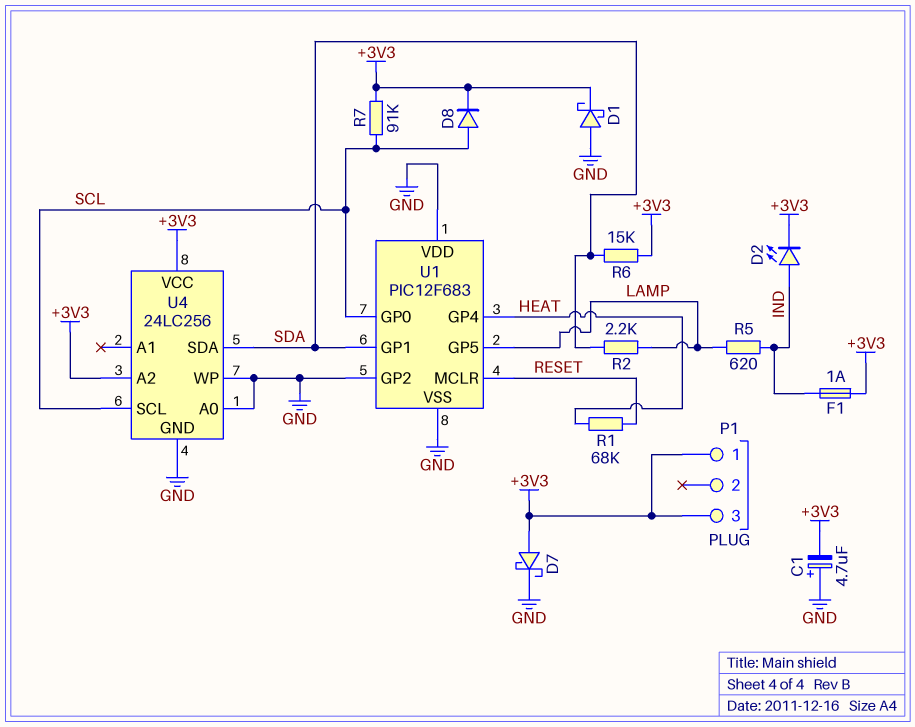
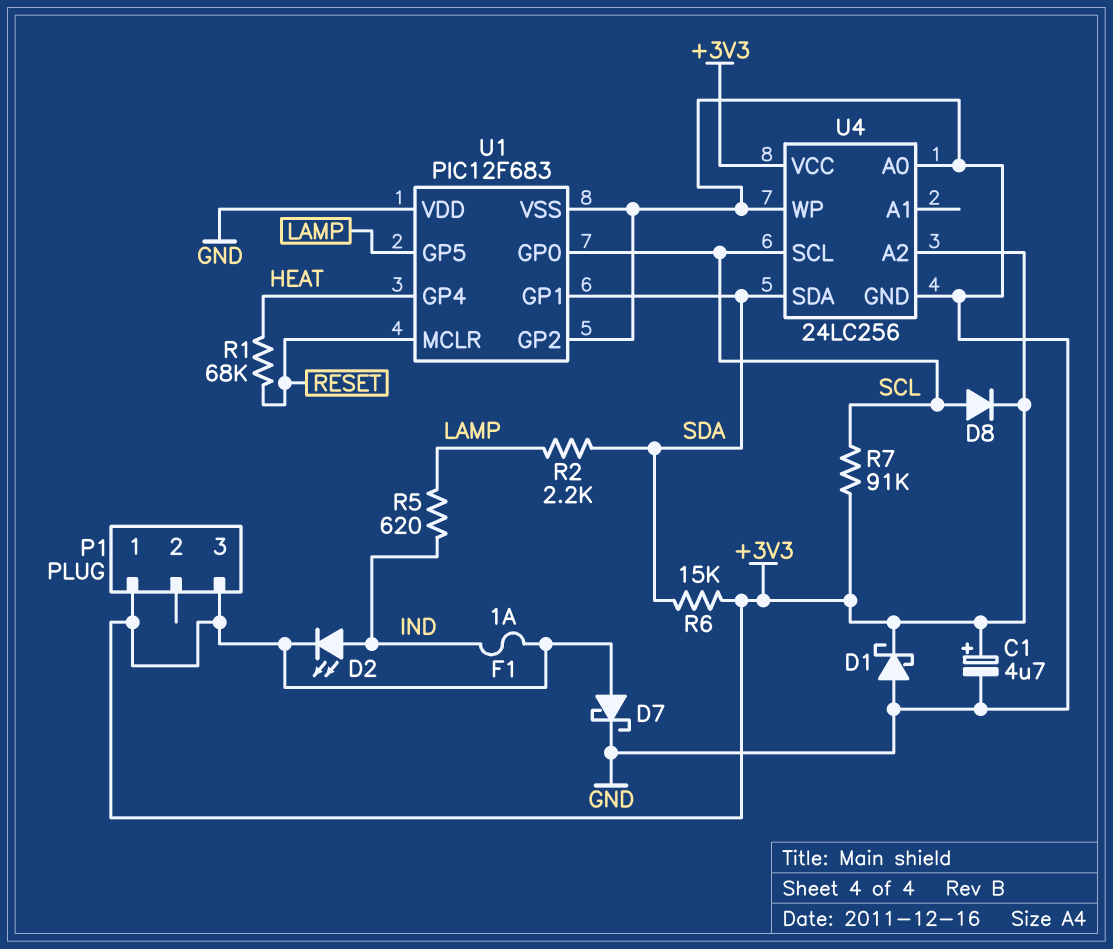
C1: 4.7uF (plus GND, minus +3V3) -> 4.7uF (plus +3V3, minus GND)

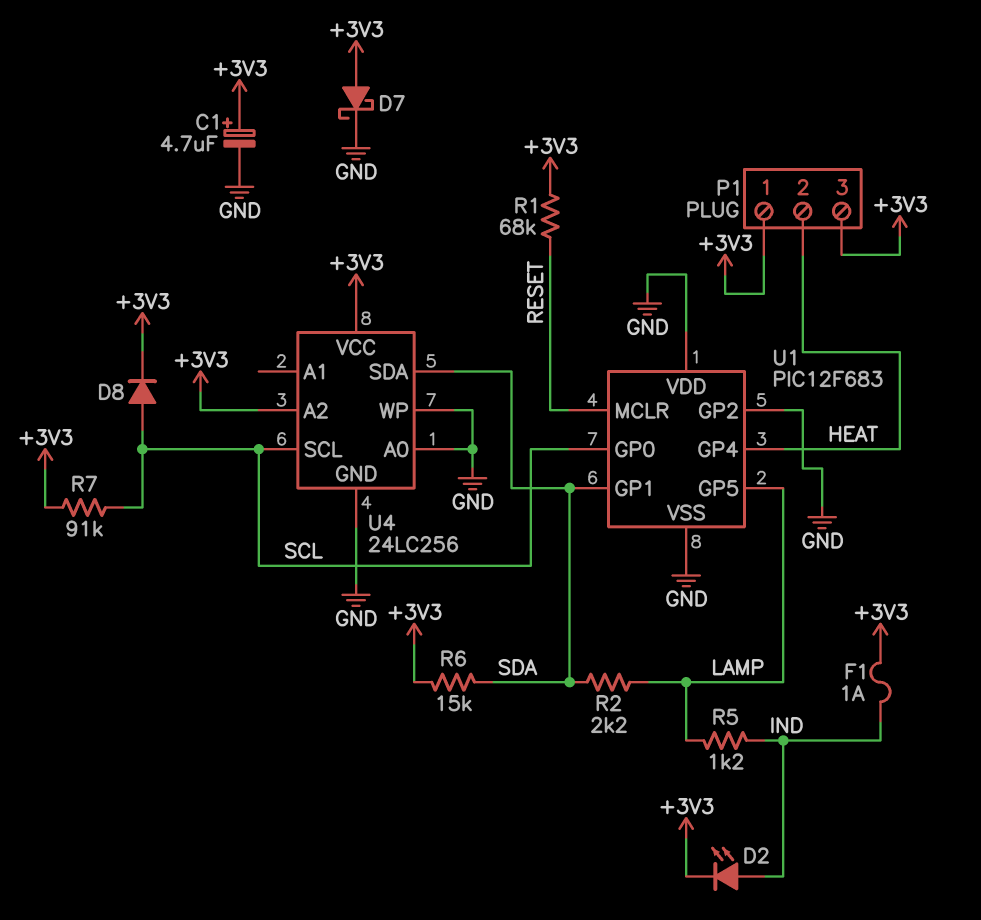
D1: schottky (A GND, K +3V3) -> none
P1 pin 2: none -> HEAT
R1: 68k (HEAT, RESET) -> 68k (+3V3, RESET)
R5: 620 (IND, LAMP) -> 1.2k (IND, LAMP)

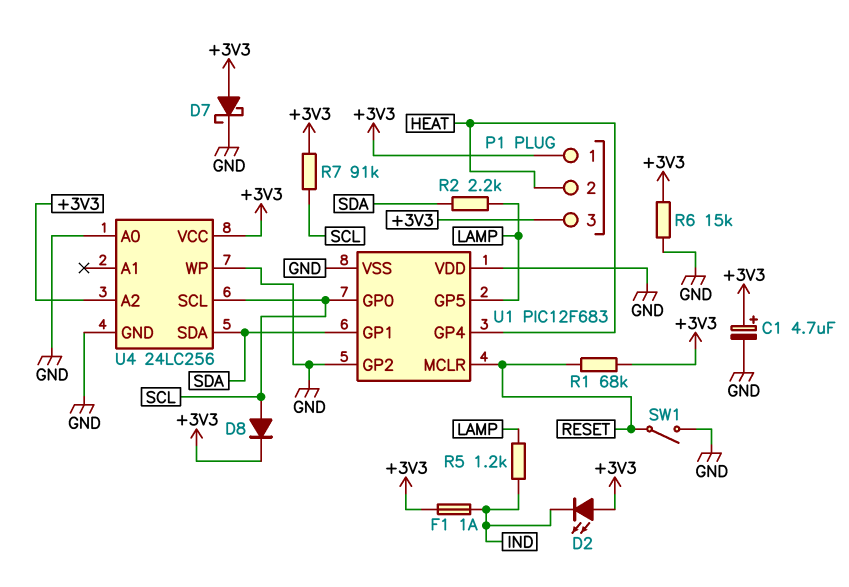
D2: LED (A IND, K +3V3) -> LED (A +3V3, K IND)
R6: 15k (+3V3, SDA) -> 15k (+3V3, GND)
SW1: none -> switch (GND, RESET)

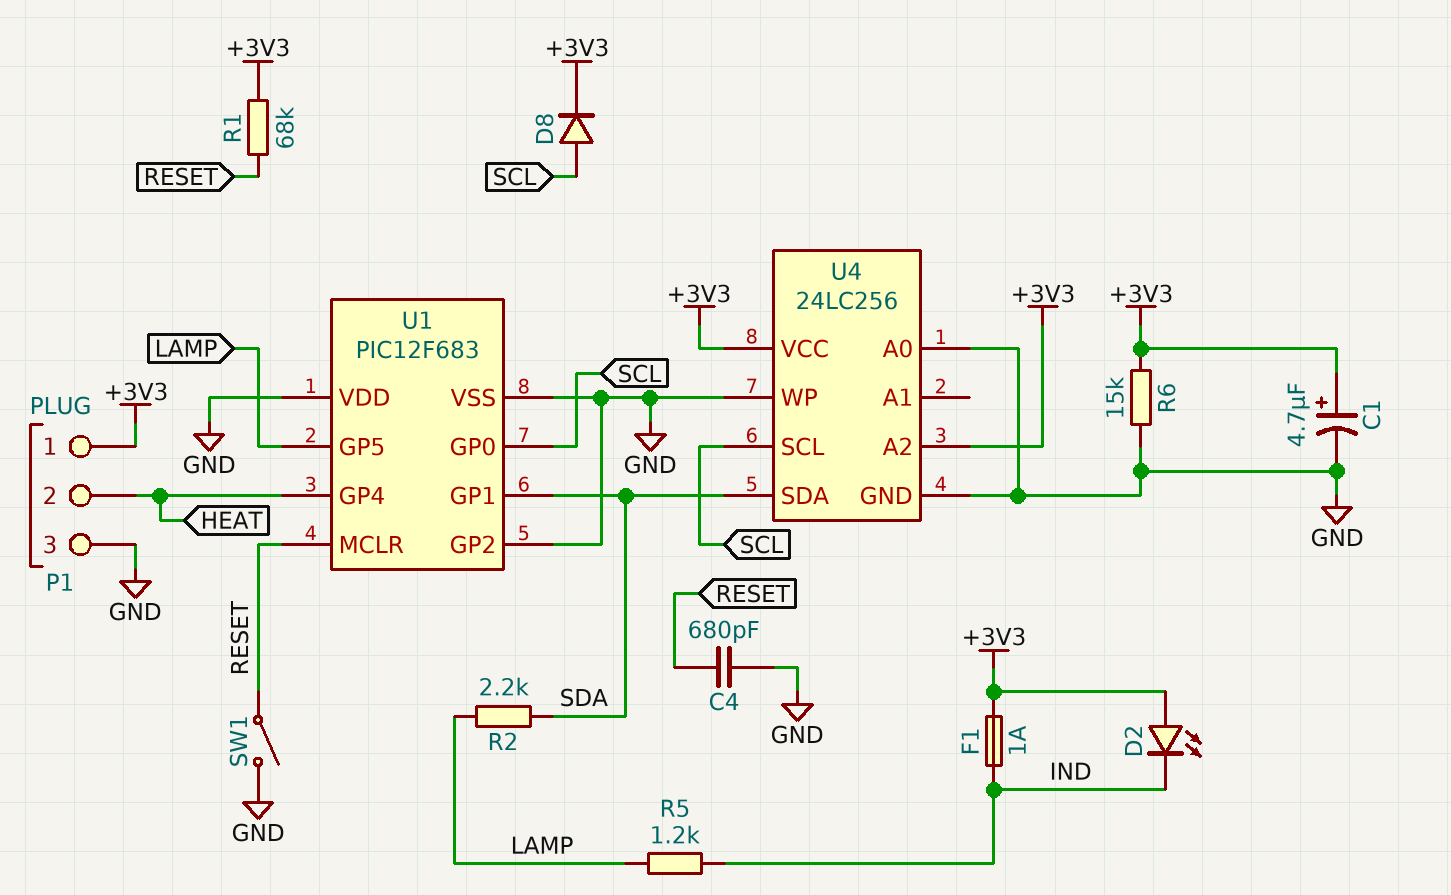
C4: none -> 680pF (GND, RESET)
D7: schottky (A +3V3, K GND) -> none
P1 pin 3: +3V3 -> GND
R7: 91k (+3V3, SCL) -> none

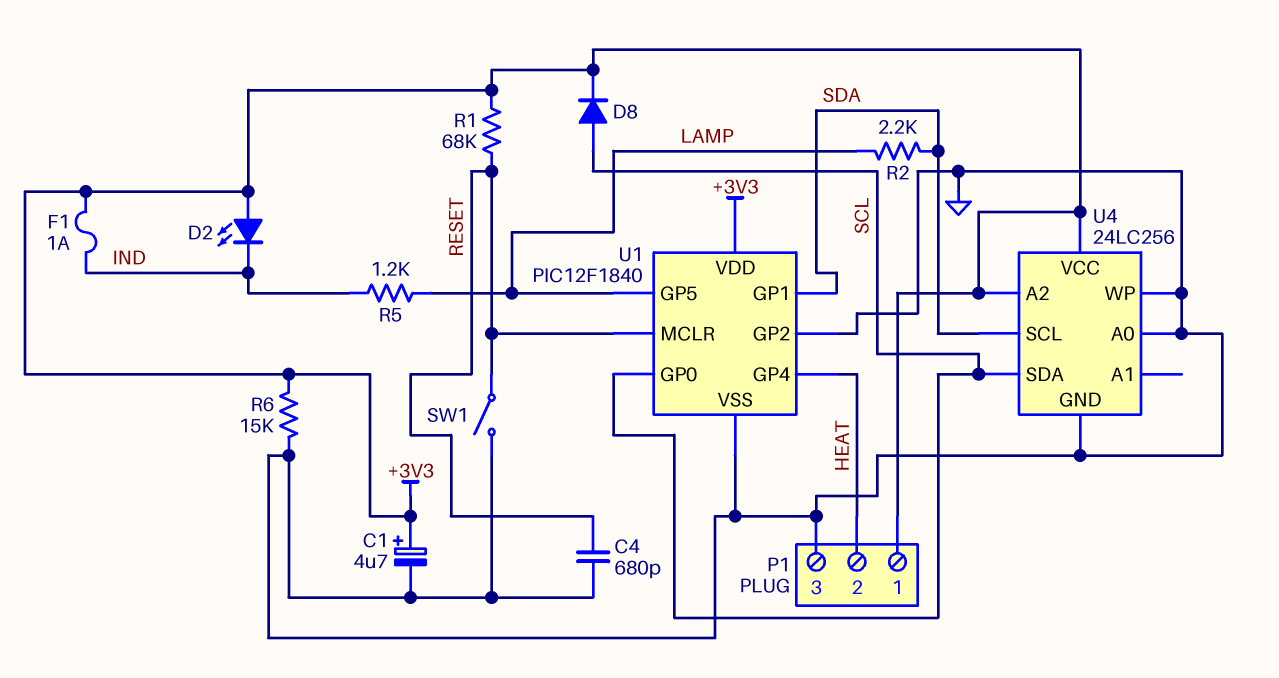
U1: PIC12F683 -> PIC12F1840
U1 pin VDD: GND -> +3V3
U4 pin SCL: SCL -> SDA
U4 pin SDA: SDA -> SCL

